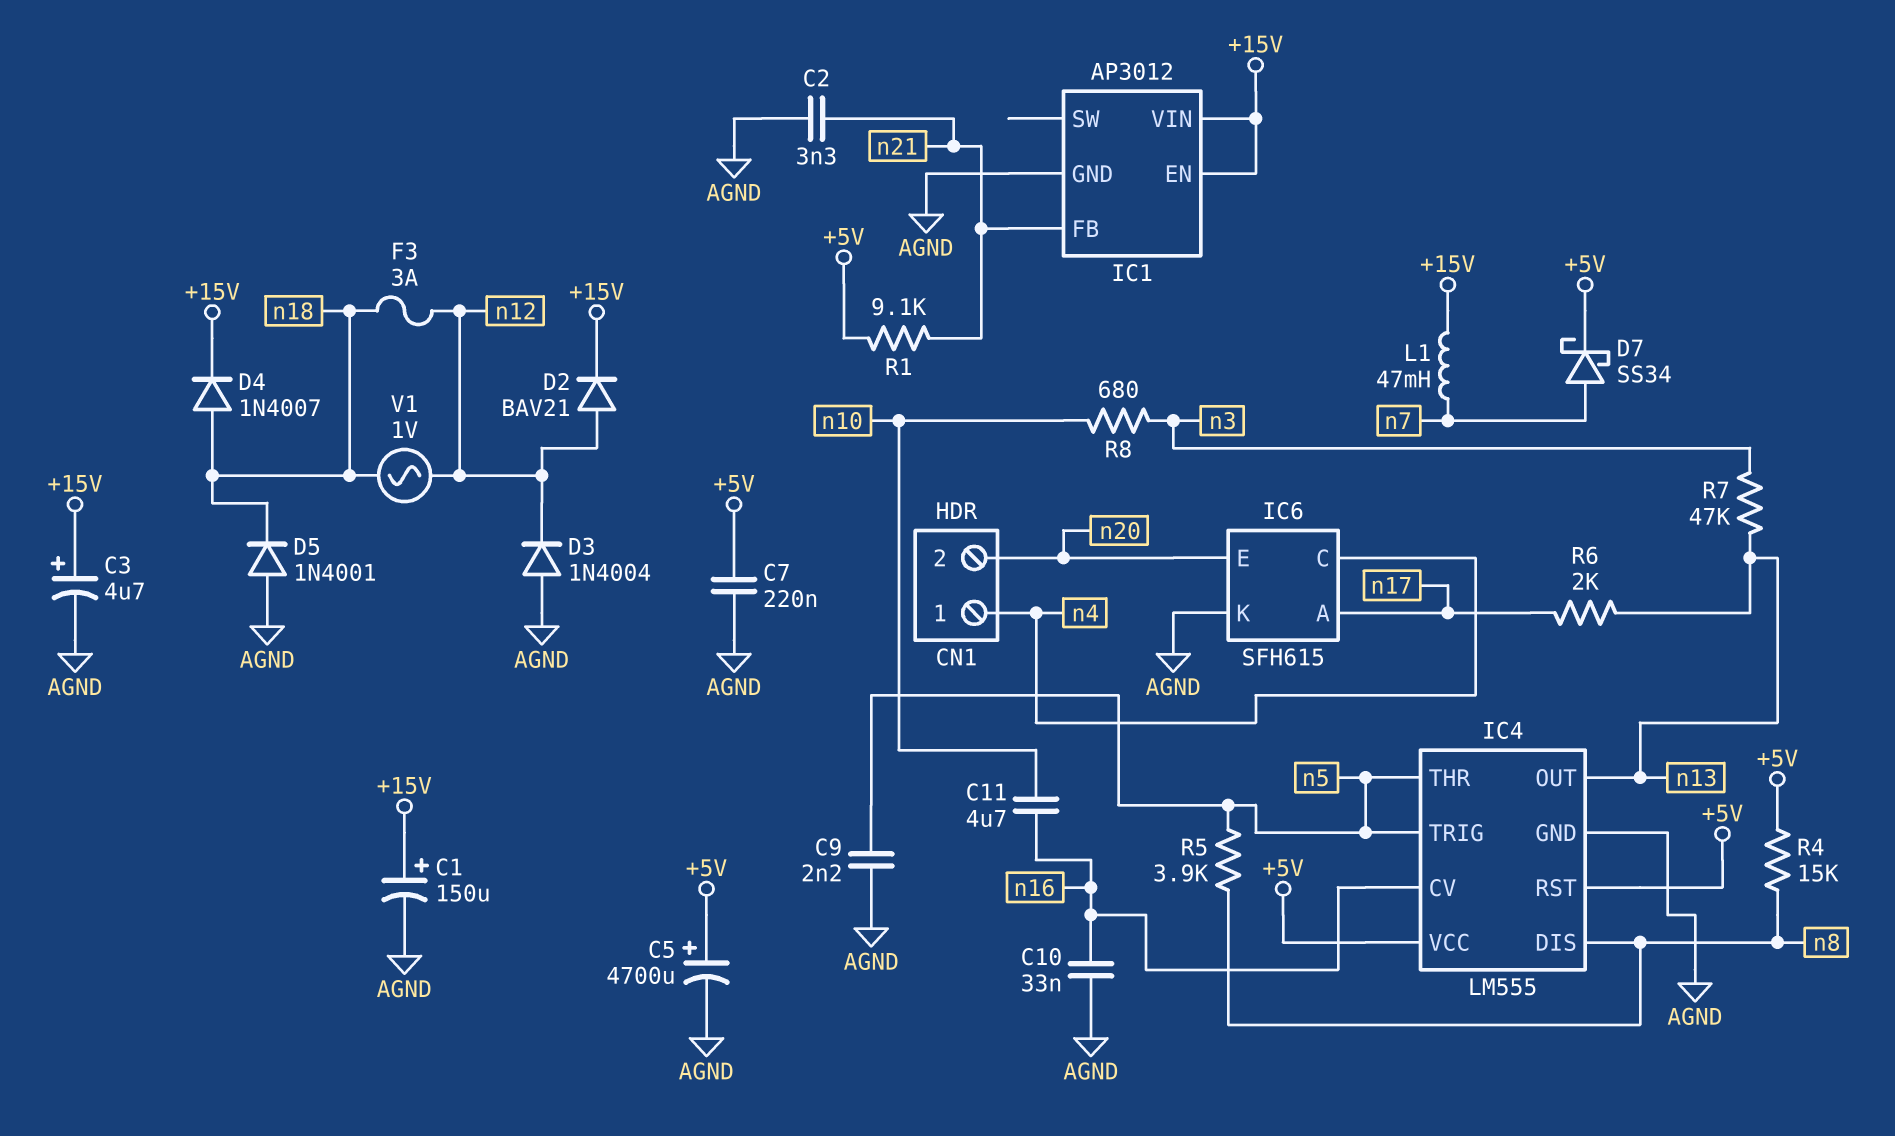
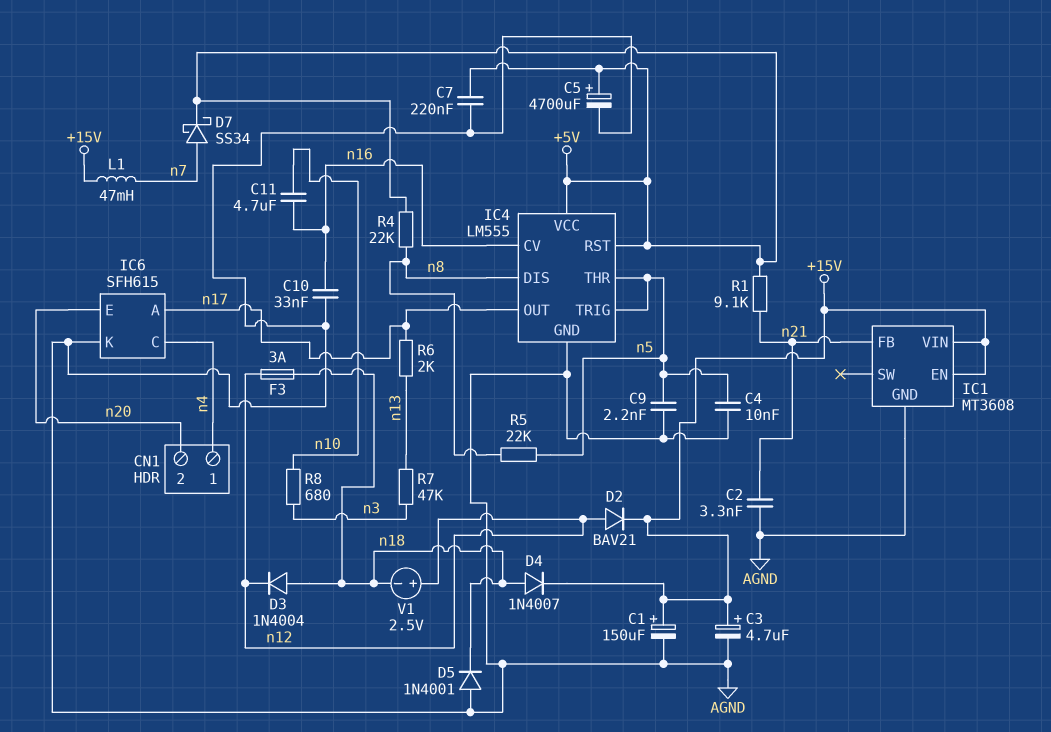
C4: none -> 10nF (AGND, n5)
D3: diode 1N4004 (A AGND, K n12) -> diode 1N4004 (A n18, K n12)
IC1: AP3012 -> MT3608
IC4 pin OUT: n13 -> n17
R4: 15k (+5V, n8) -> 22k (+5V, n8)
R5: 3.9k (n5, n8) -> 22k (n5, n8)
V1: AC 1V (n12, n18) -> 2.5V (plus n12, minus n18)

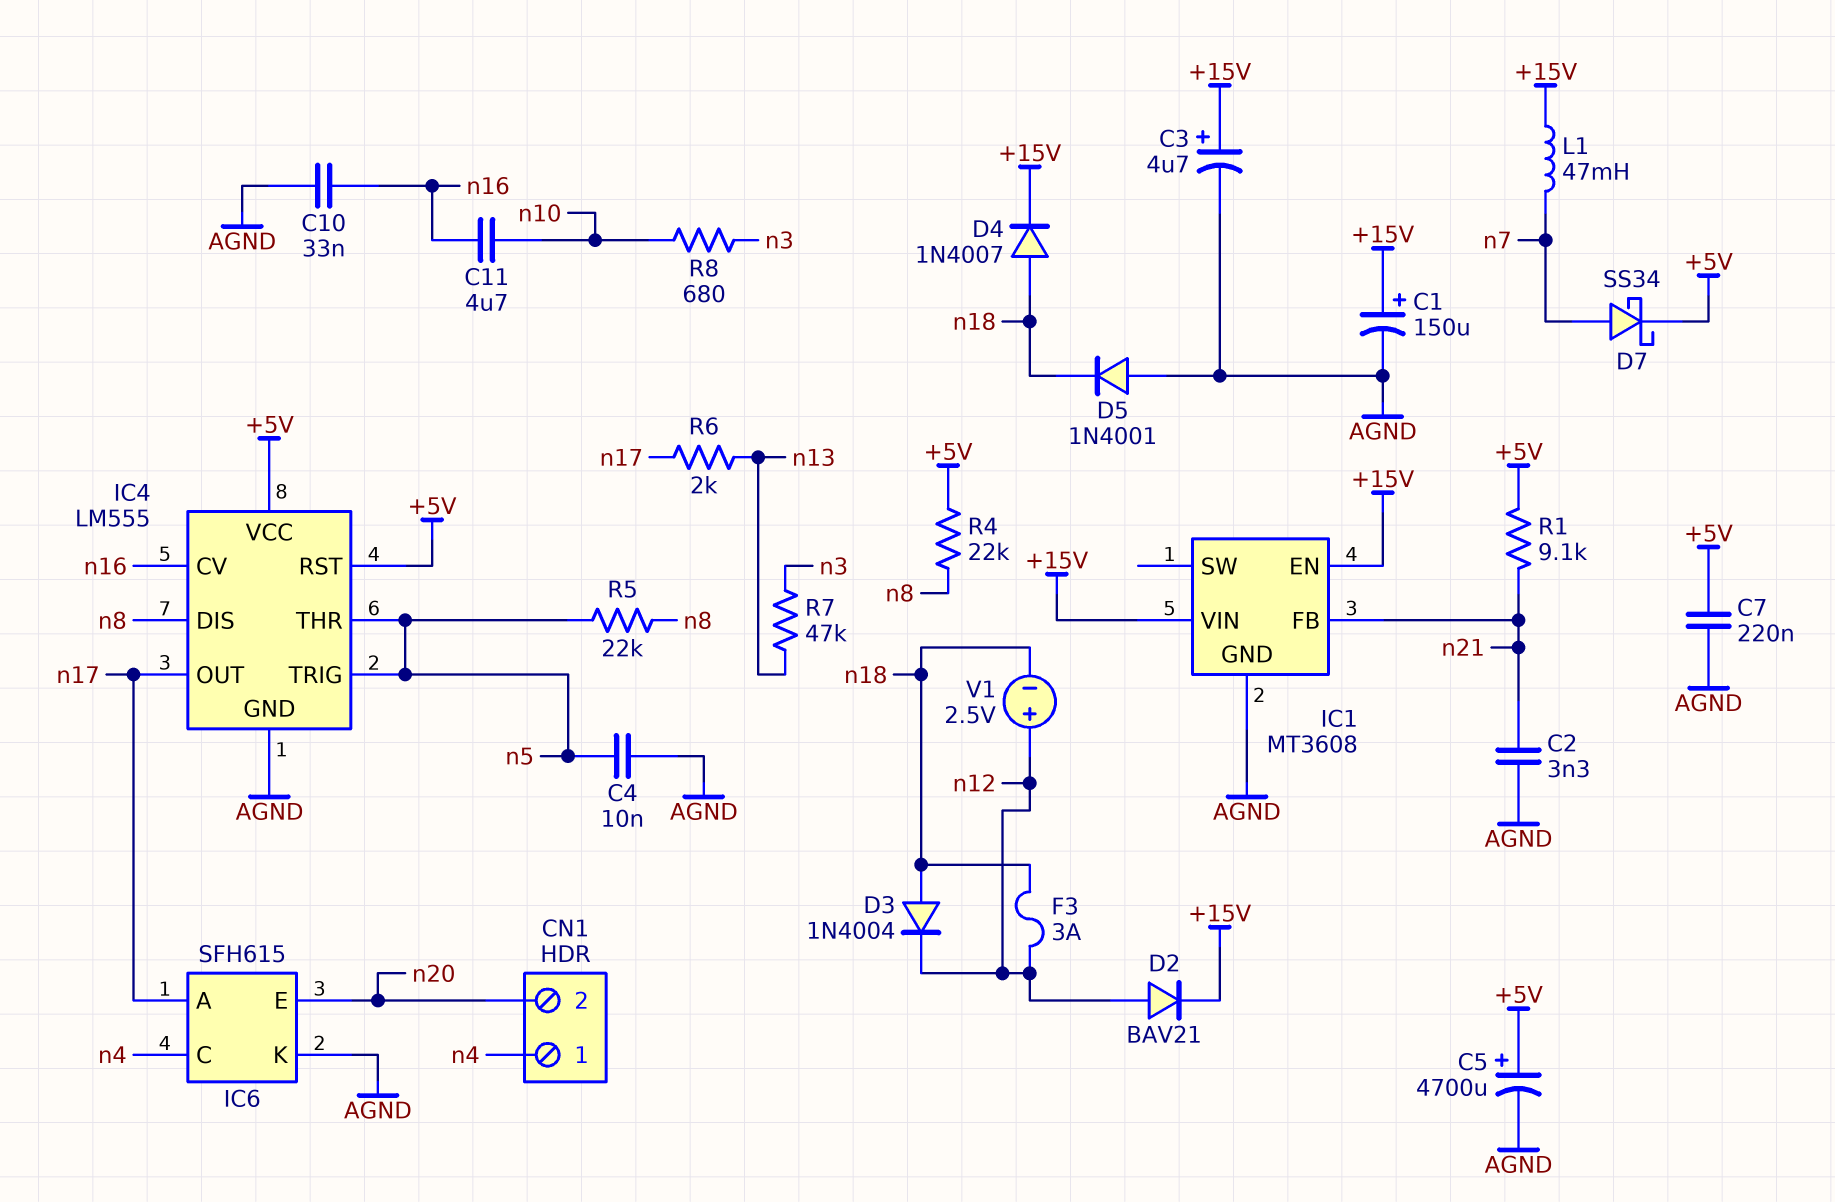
C9: 2.2nF (AGND, n5) -> none

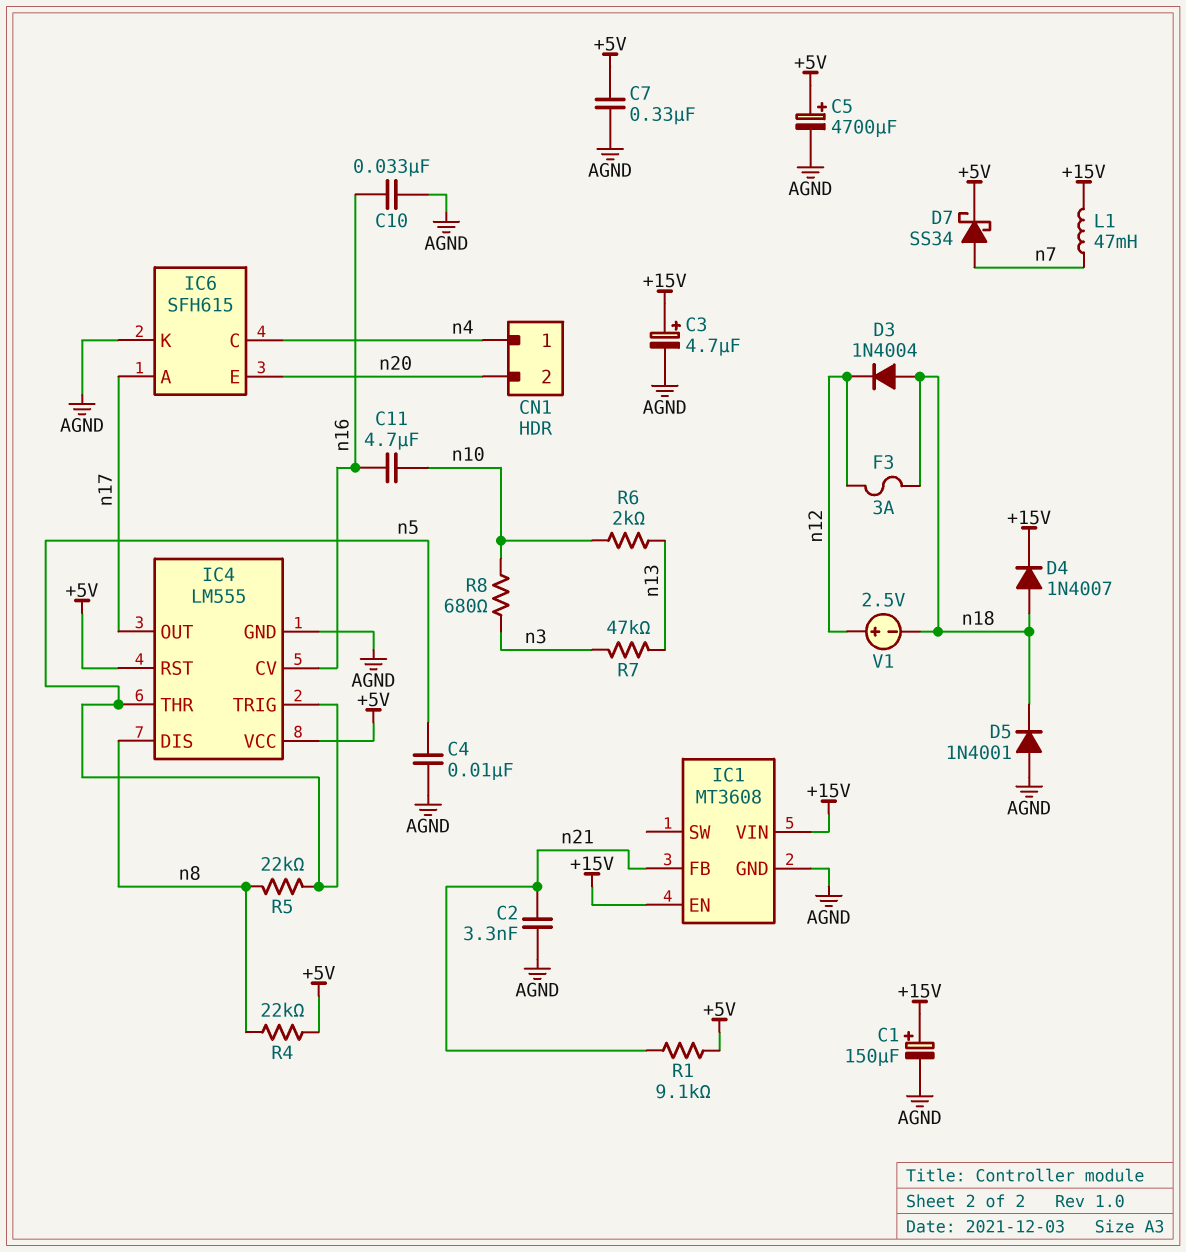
C7: 220nF (+5V, AGND) -> 330nF (+5V, AGND)
D2: diode BAV21 (A n12, K +15V) -> none
R6: 2k (n13, n17) -> 2k (n10, n13)

